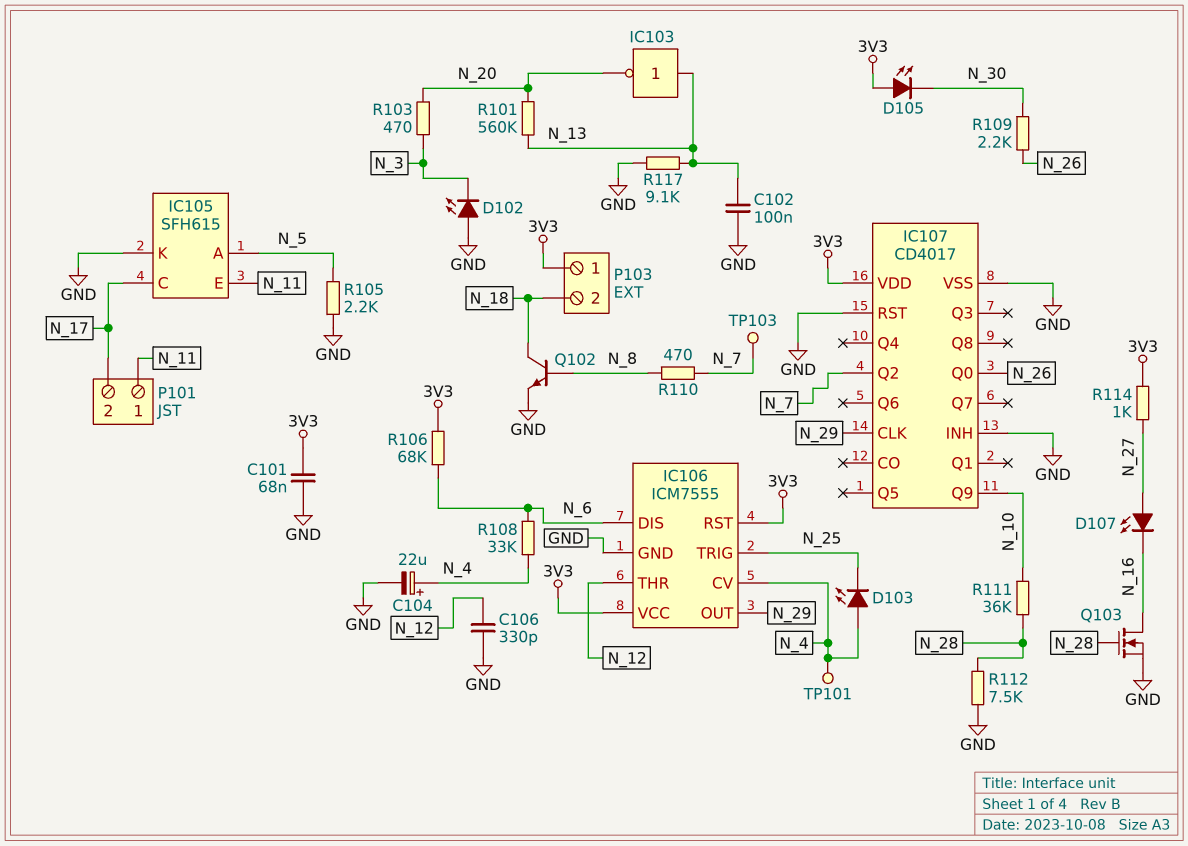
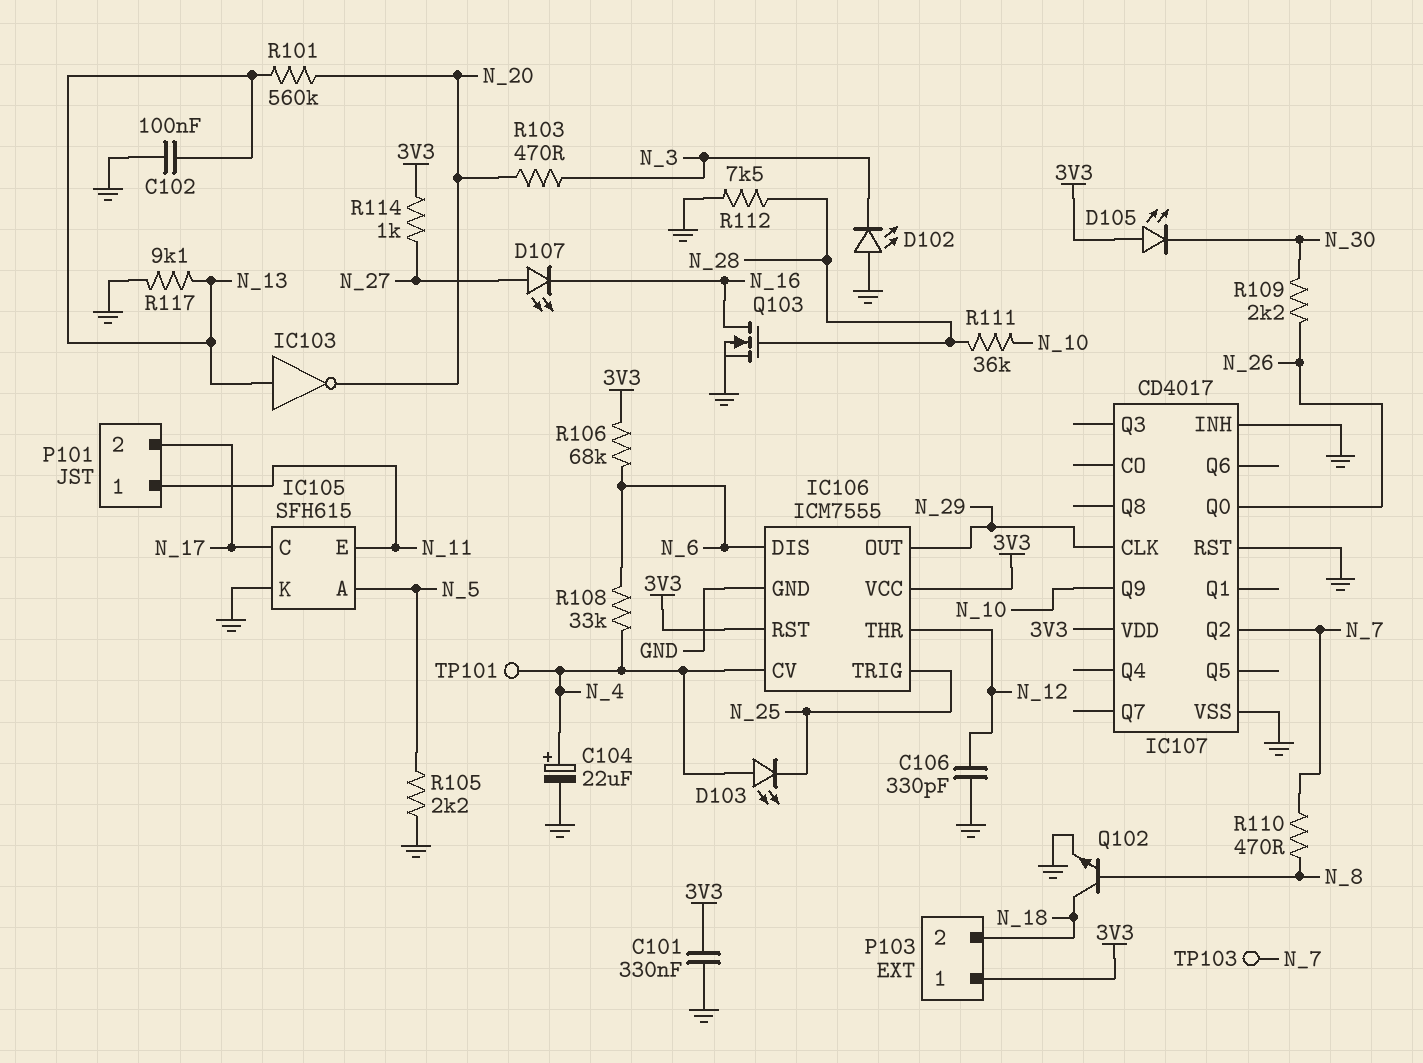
C101: 68nF (3V3, GND) -> 330nF (3V3, GND)

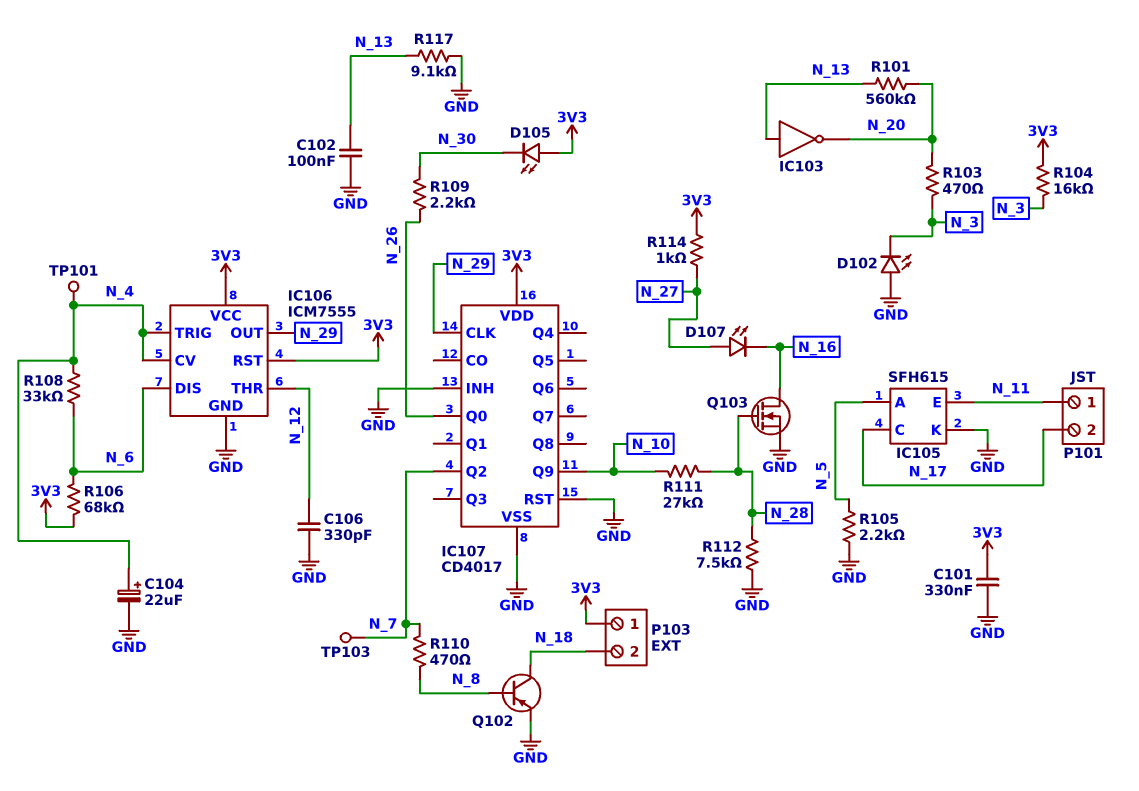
D103: LED (A N_4, K N_25) -> none
IC106 pin TRIG: N_25 -> N_4
Q102: NPN (B N_8, C N_18, E GND) -> PNP (B N_8, C N_18, E GND)
R104: none -> 16k (3V3, N_3)
R111: 36k (N_10, N_28) -> 27k (N_10, N_28)

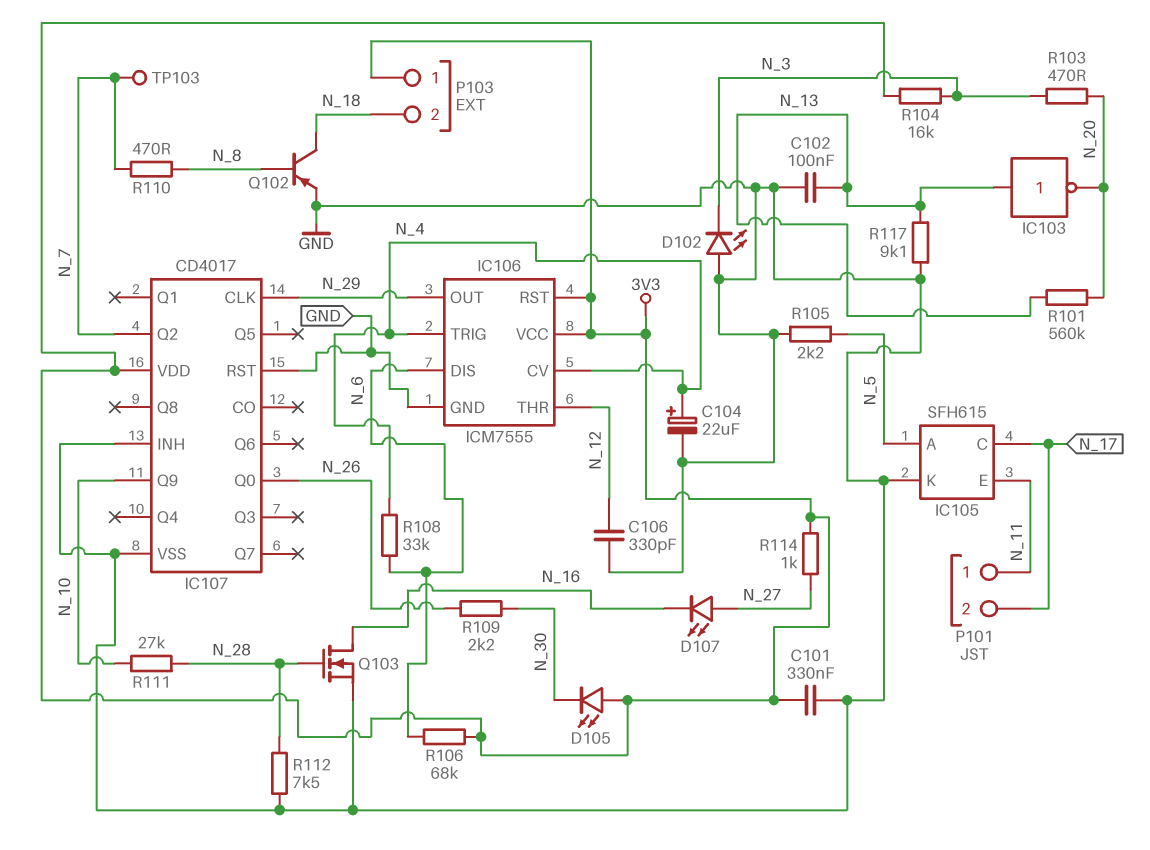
TP101: test point (N_4) -> none

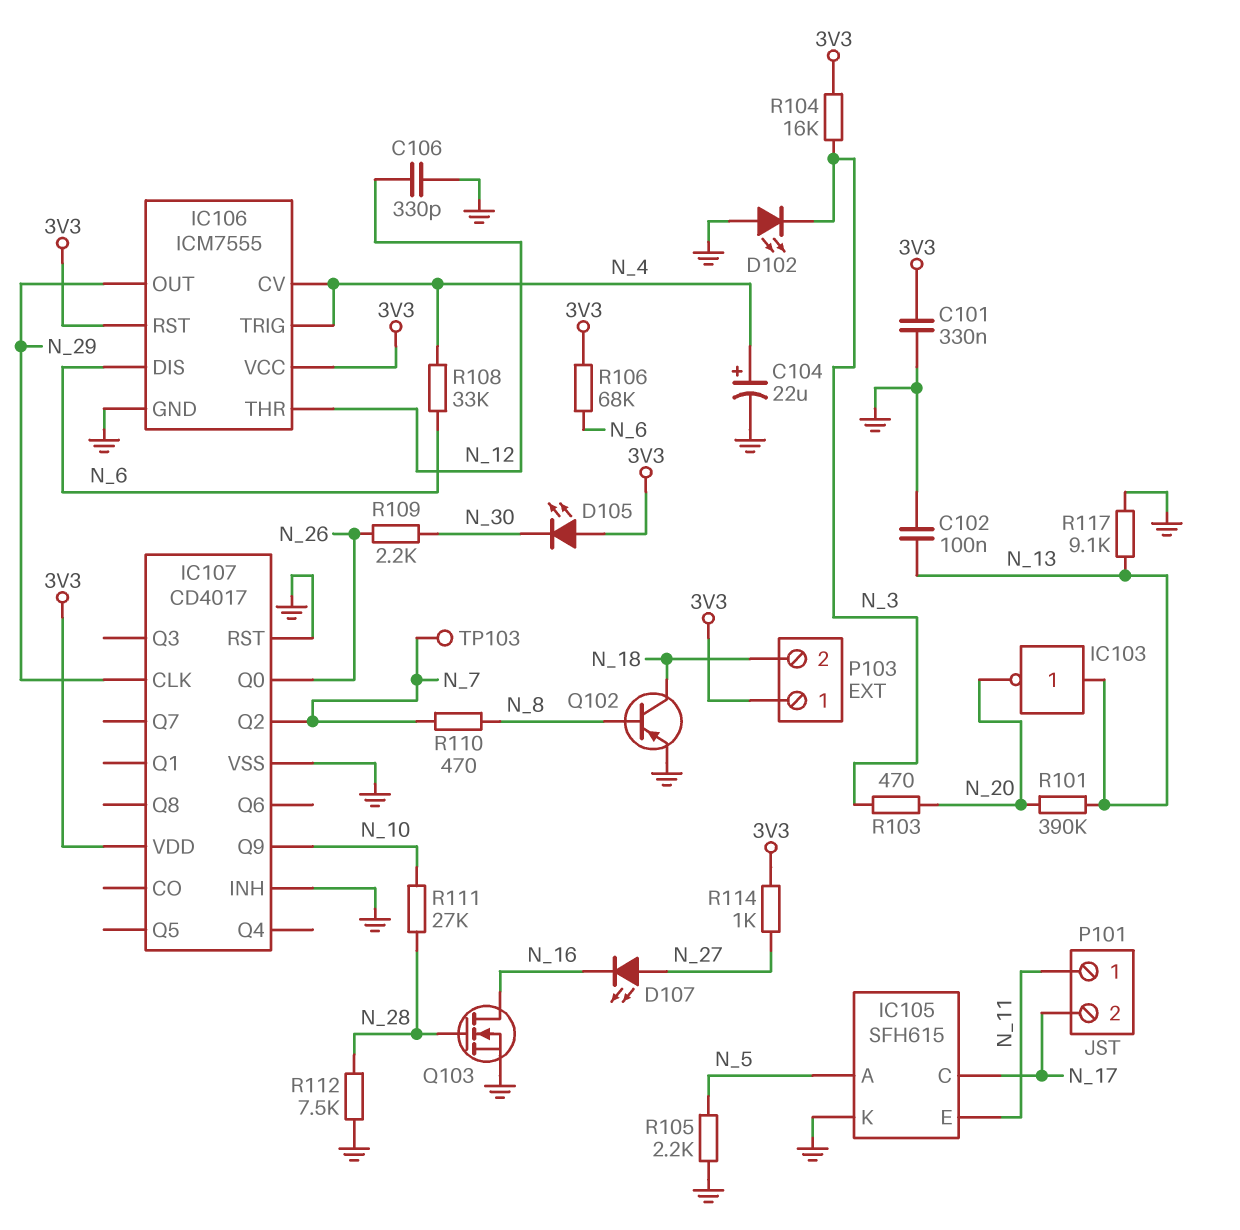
R101: 560k (N_13, N_20) -> 390k (N_13, N_20)

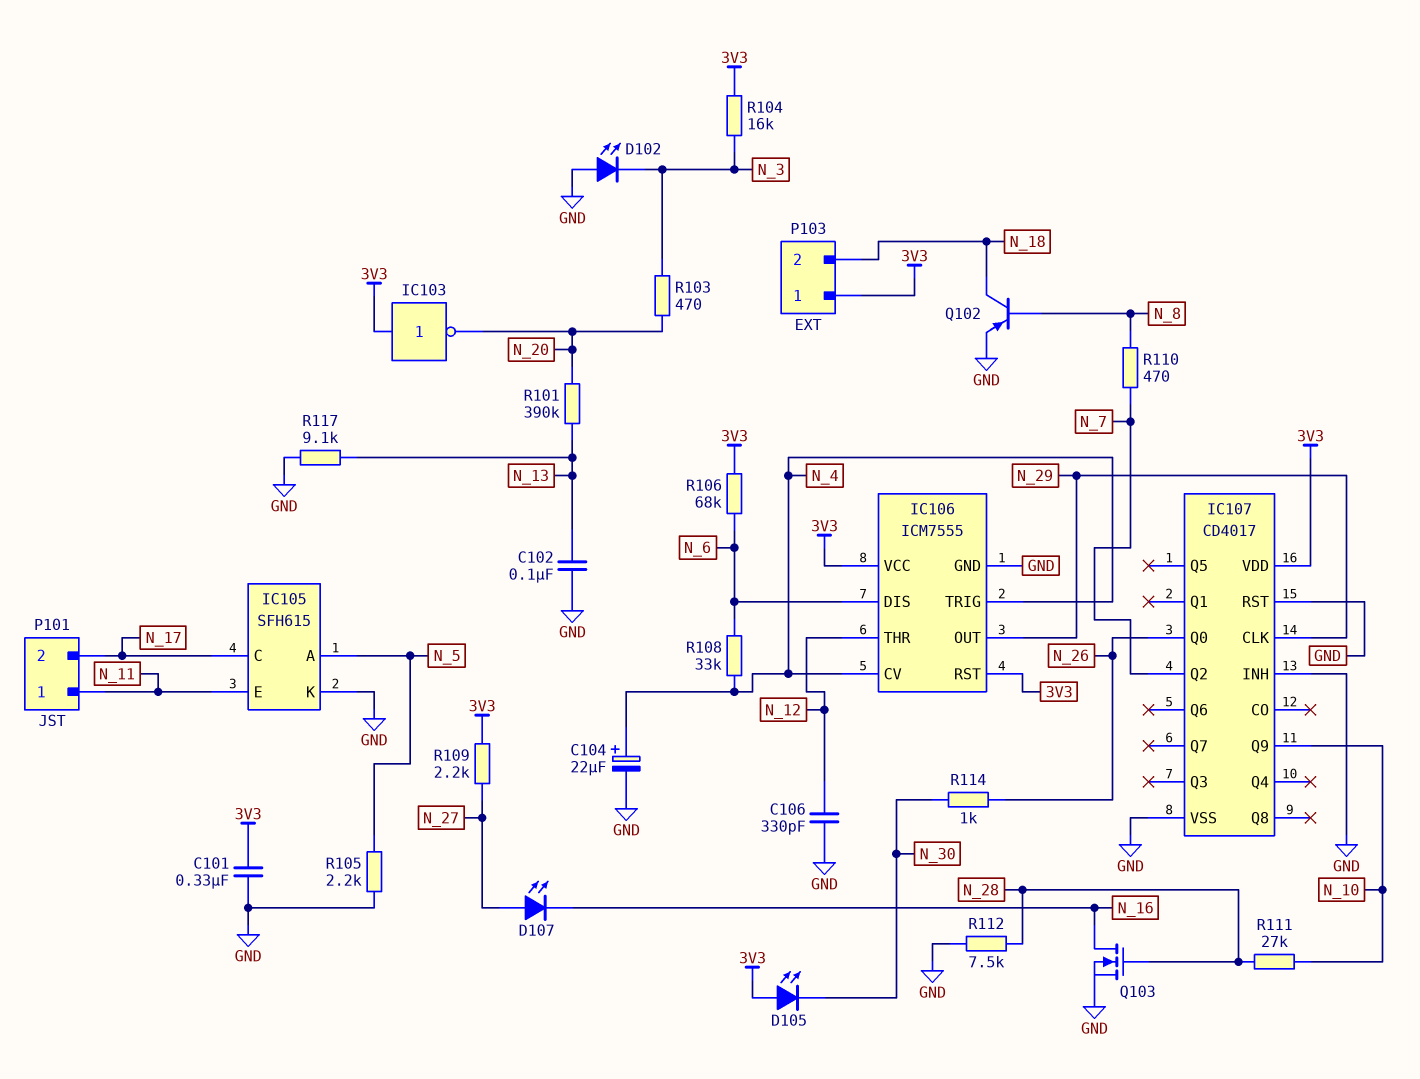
IC103: NOT (in N_13, out N_20) -> NOT (in 3V3, out N_20)
R109: 2.2k (N_26, N_30) -> 2.2k (3V3, N_27)
R114: 1k (3V3, N_27) -> 1k (N_26, N_30)
TP103: test point (N_7) -> none

